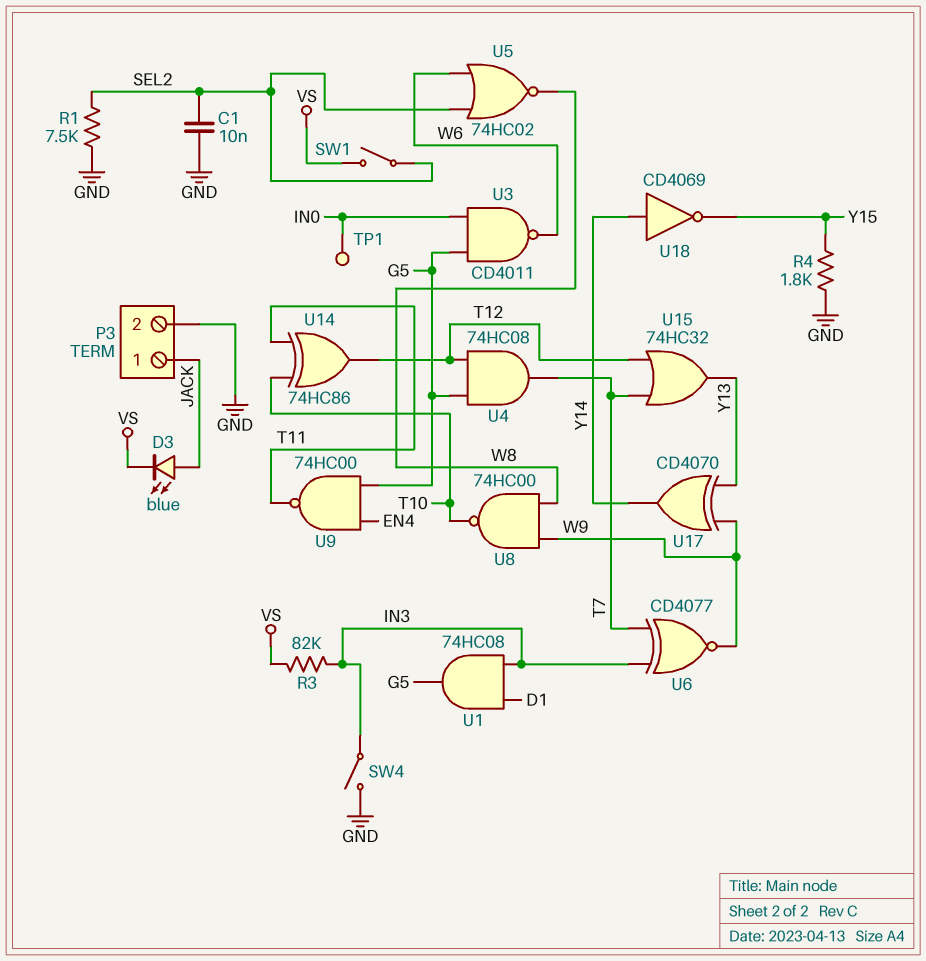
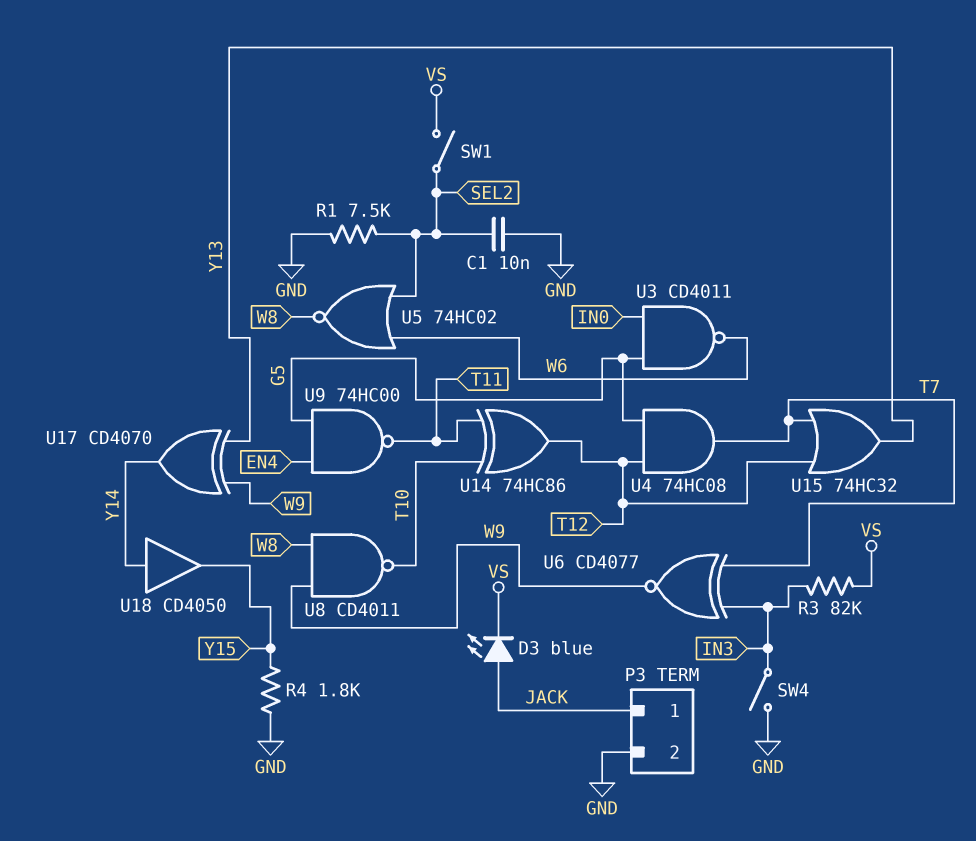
TP1: test point (IN0) -> none
U1: AND 74HC08 (in D1, in IN3, out G5) -> none
U8: NAND 74HC00 (in W8, in W9, out T10) -> NAND CD4011 (in W8, in W9, out T10)
U18: NOT CD4069 (in Y14, out Y15) -> buffer CD4050 (in Y14, out Y15)

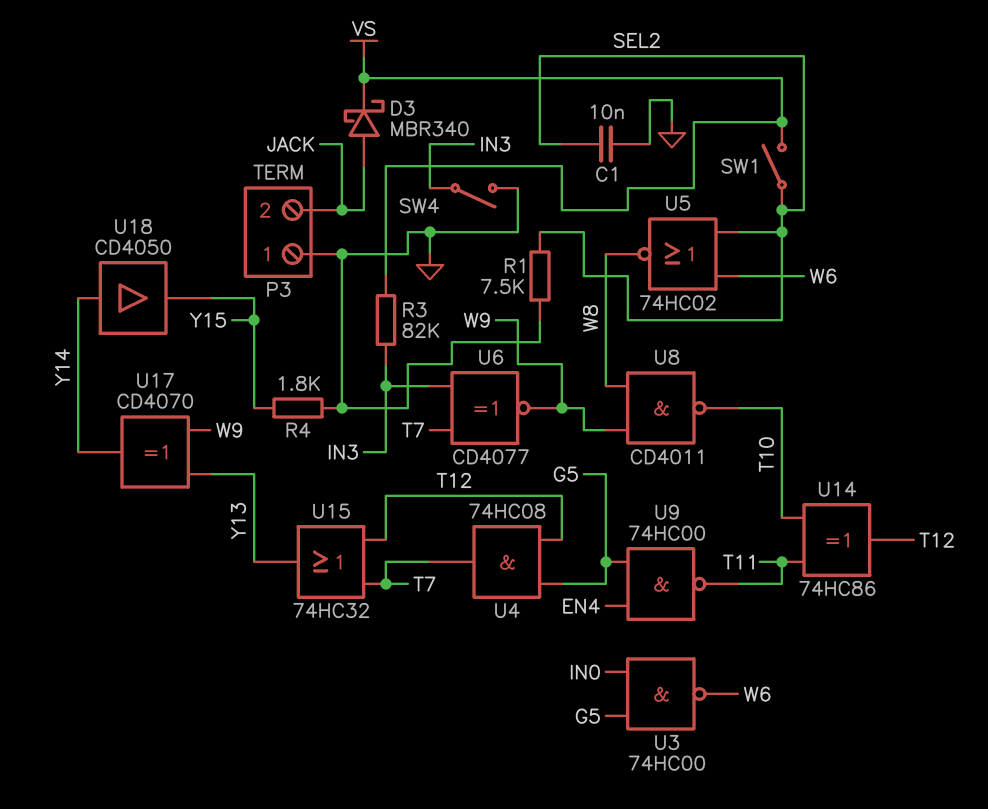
D3: LED blue (A JACK, K VS) -> schottky MBR340 (A JACK, K VS)
P3 pin 1: JACK -> GND
P3 pin 2: GND -> JACK
U3: NAND CD4011 (in G5, in IN0, out W6) -> NAND 74HC00 (in G5, in IN0, out W6)

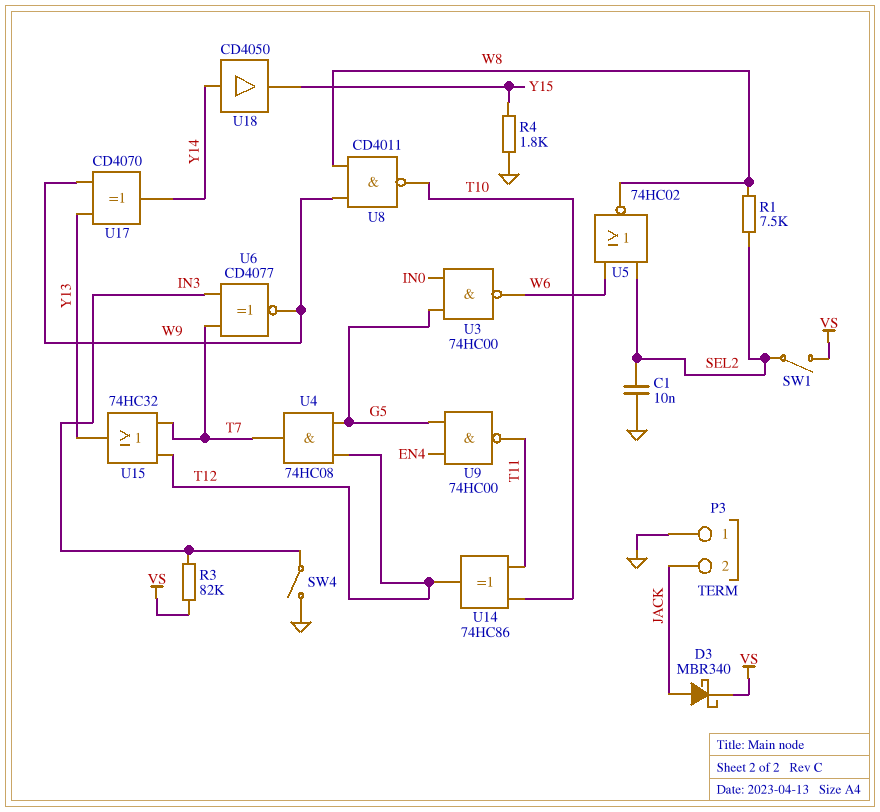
R1: 7.5k (GND, SEL2) -> 7.5k (SEL2, W8)

